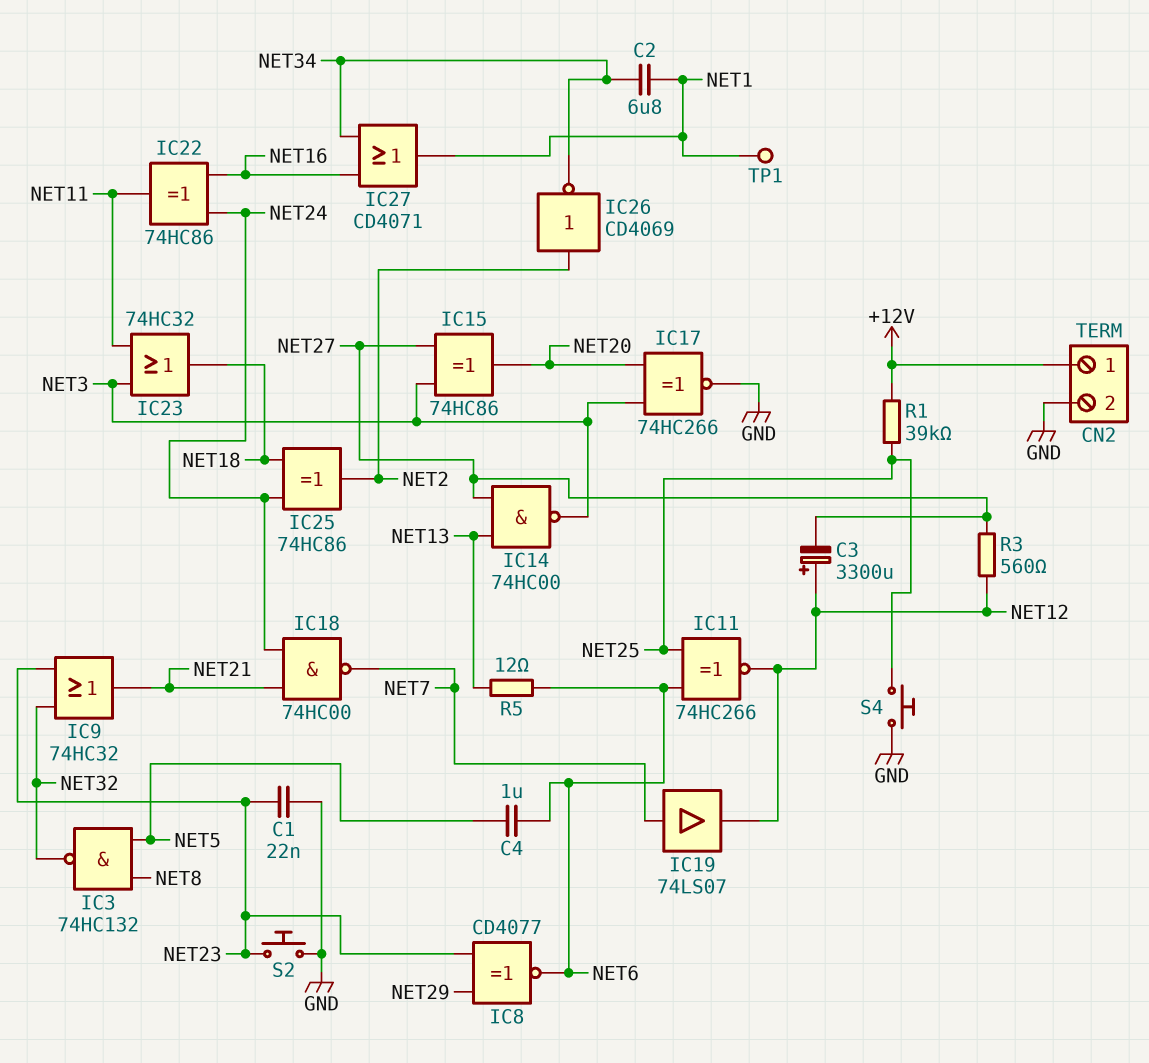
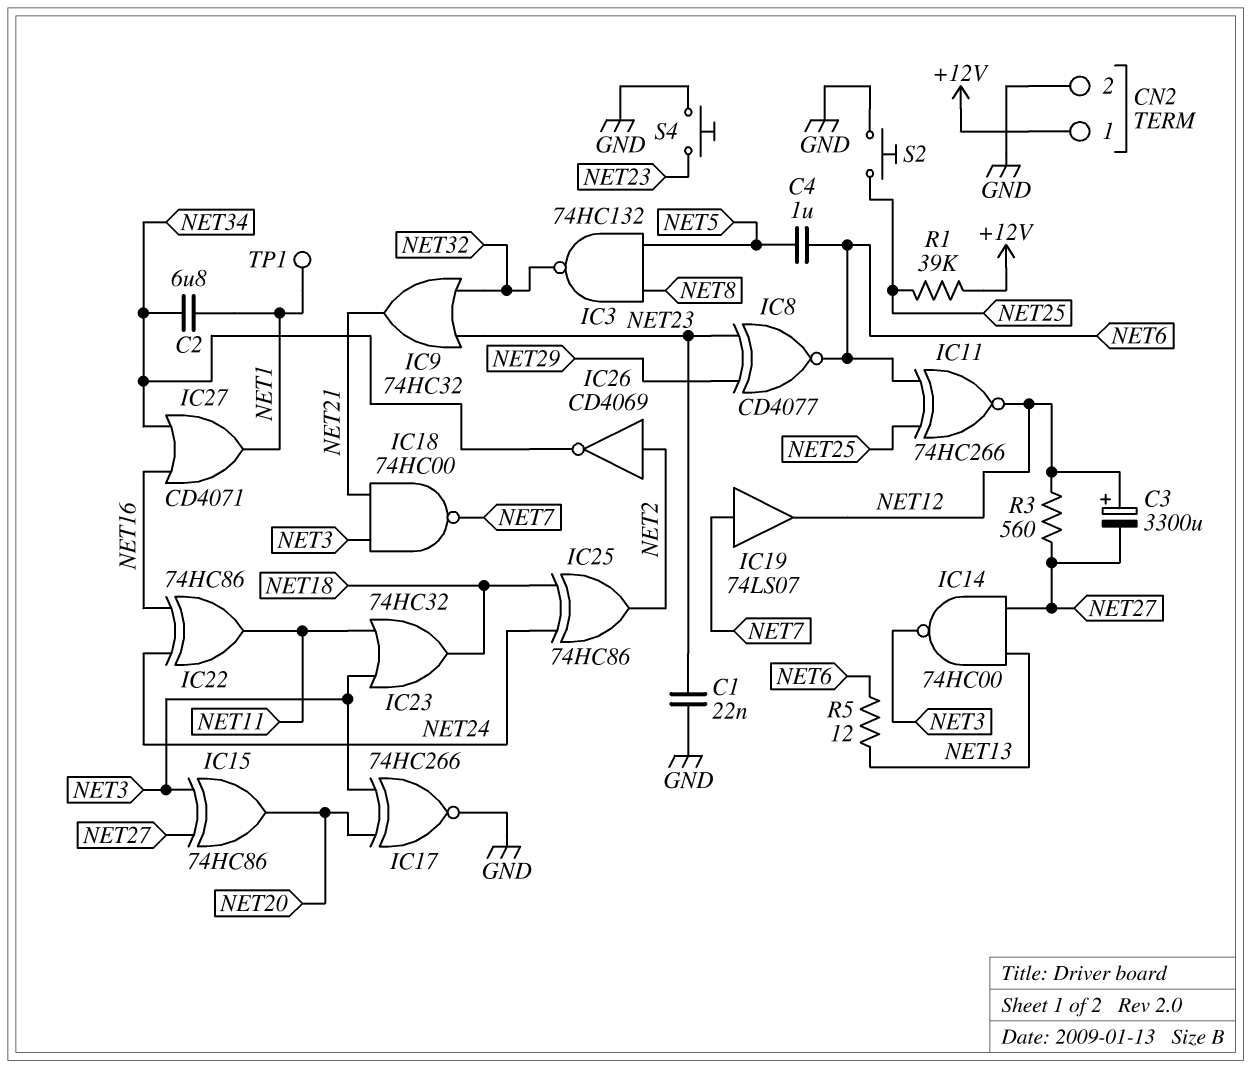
IC18: NAND 74HC00 (in NET21, in NET24, out NET7) -> NAND 74HC00 (in NET3, in NET21, out NET7)
S2: button (GND, NET23) -> button (GND, NET25)
S4: button (GND, NET25) -> button (GND, NET23)

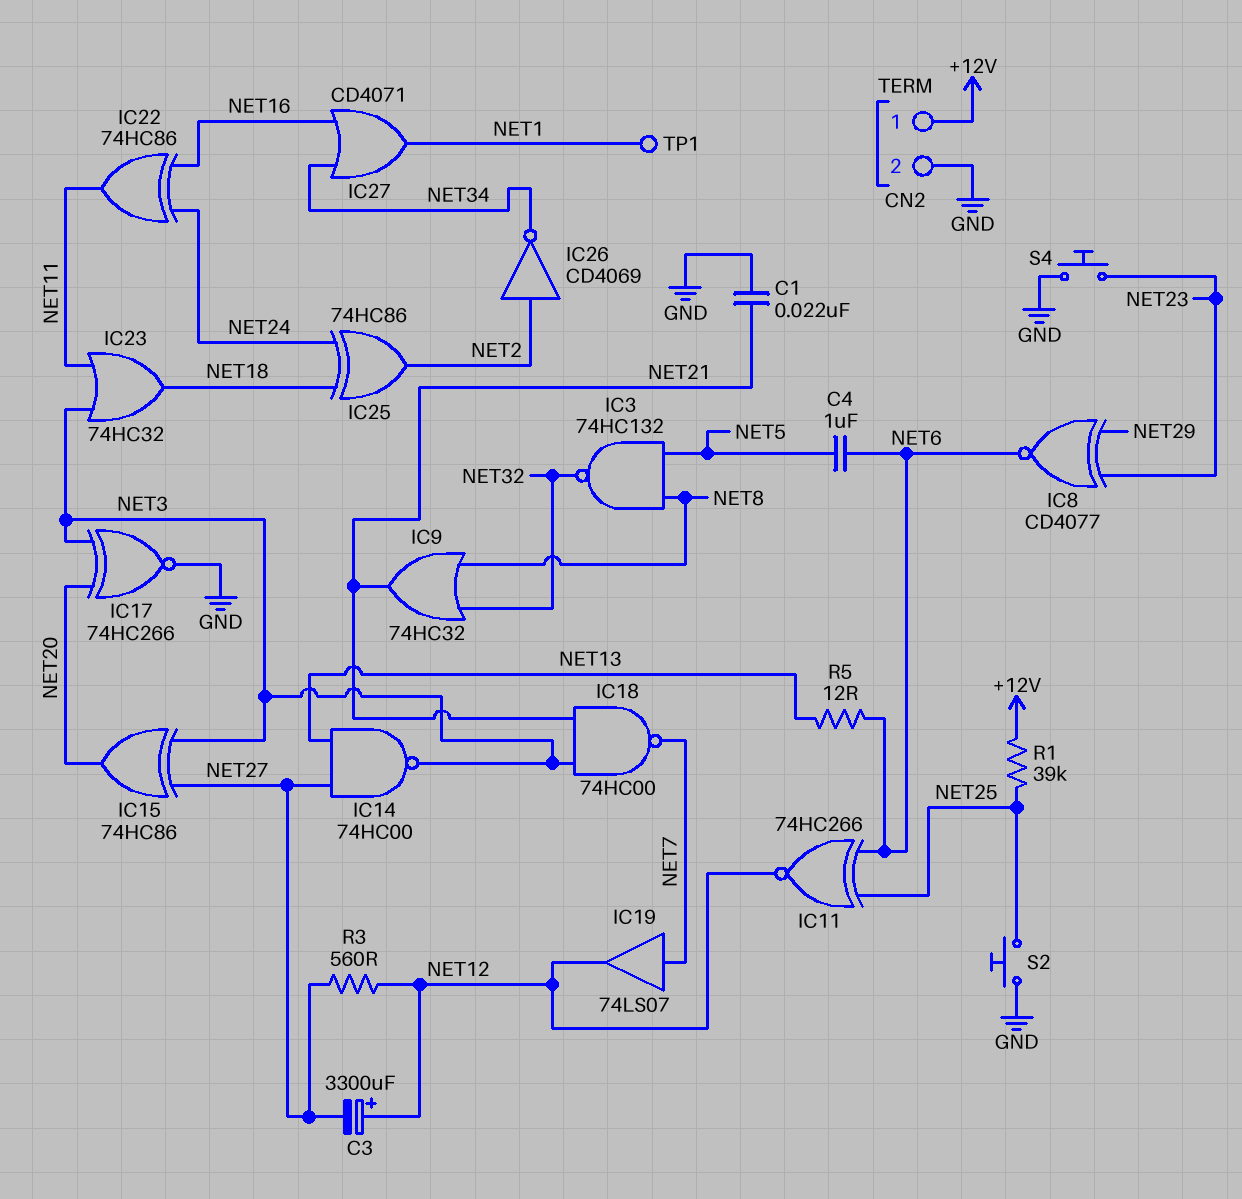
C1: 22nF (GND, NET23) -> 22nF (GND, NET21)
C2: 6.8uF (NET1, NET34) -> none
IC9: OR 74HC32 (in NET23, in NET32, out NET21) -> OR 74HC32 (in NET8, in NET32, out NET21)

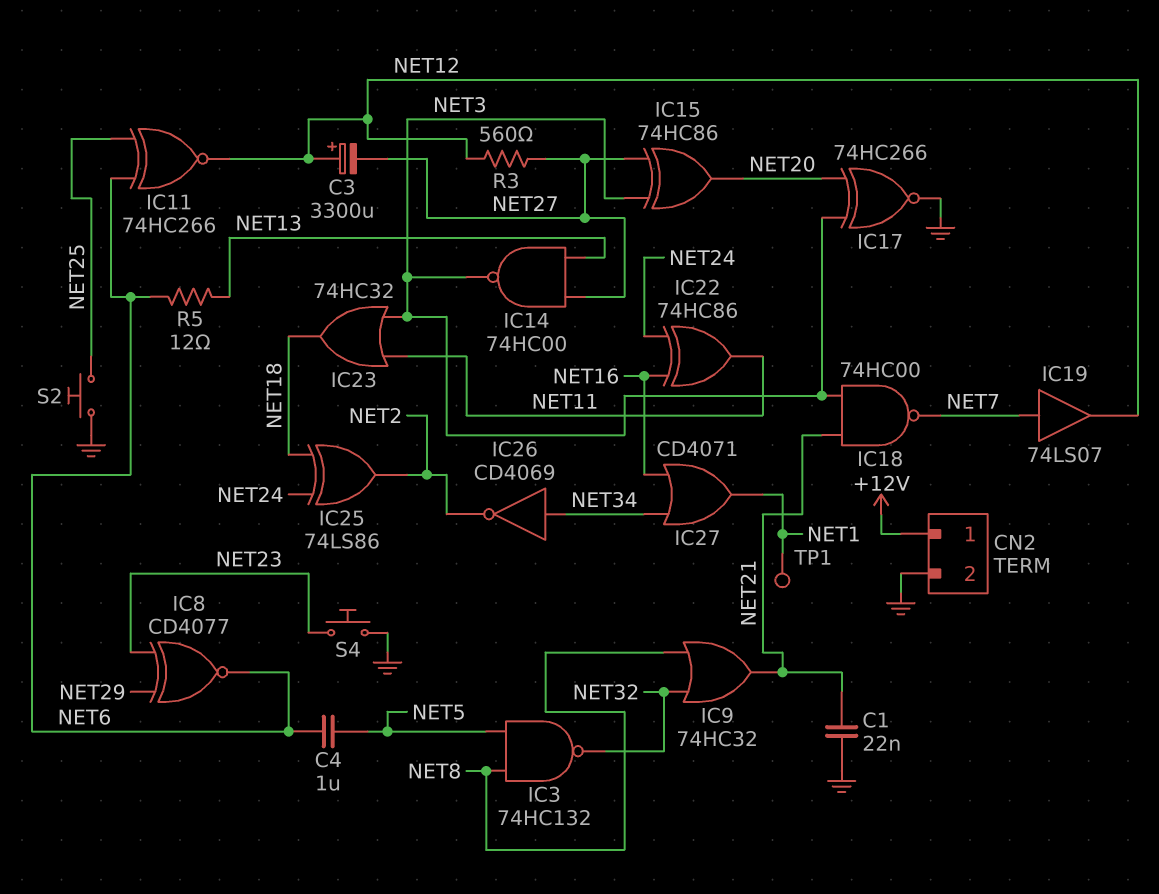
IC25: XOR 74HC86 (in NET18, in NET24, out NET2) -> XOR 74LS86 (in NET18, in NET24, out NET2)
IC26: NOT CD4069 (in NET2, out NET34) -> NOT CD4069 (in NET34, out NET2)
R1: 39k (+12V, NET25) -> none

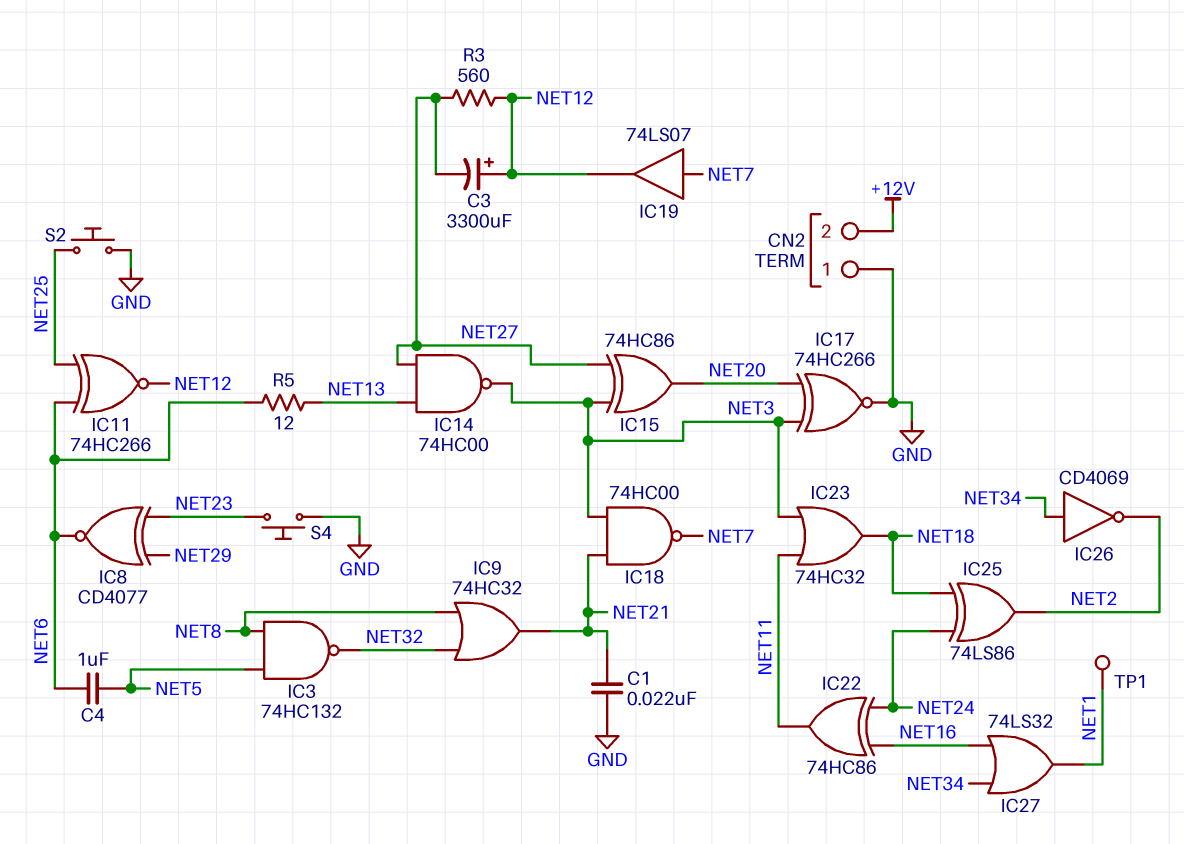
CN2 pin 1: +12V -> GND
CN2 pin 2: GND -> +12V
IC27: OR CD4071 (in NET16, in NET34, out NET1) -> OR 74LS32 (in NET16, in NET34, out NET1)

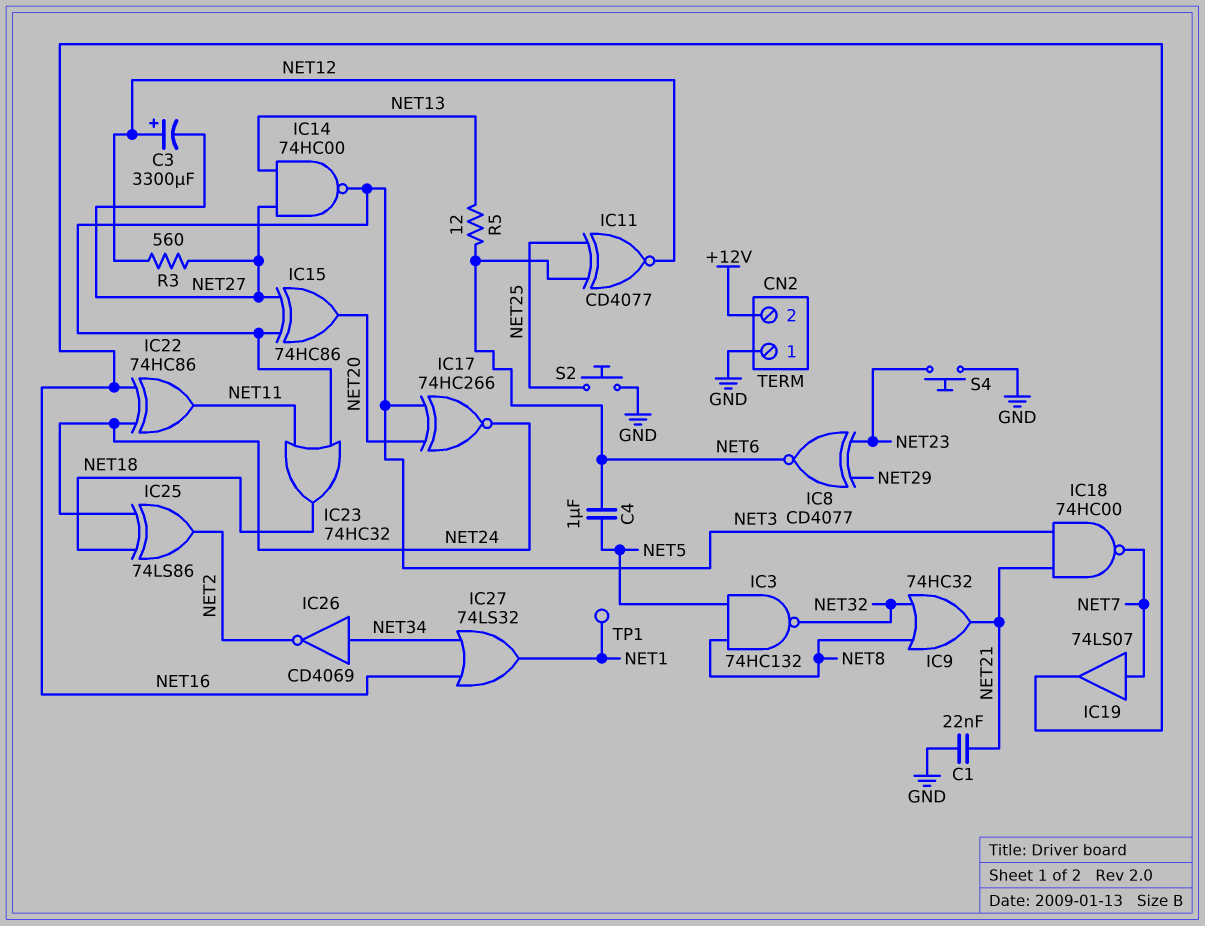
IC11: XNOR 74HC266 (in NET6, in NET25, out NET12) -> XNOR CD4077 (in NET6, in NET25, out NET12)
IC17: XNOR 74HC266 (in NET3, in NET20, out GND) -> XNOR 74HC266 (in NET3, in NET20, out NET24)
IC19: buffer 74LS07 (in NET7, out NET12) -> buffer 74LS07 (in NET7, out NET16)

